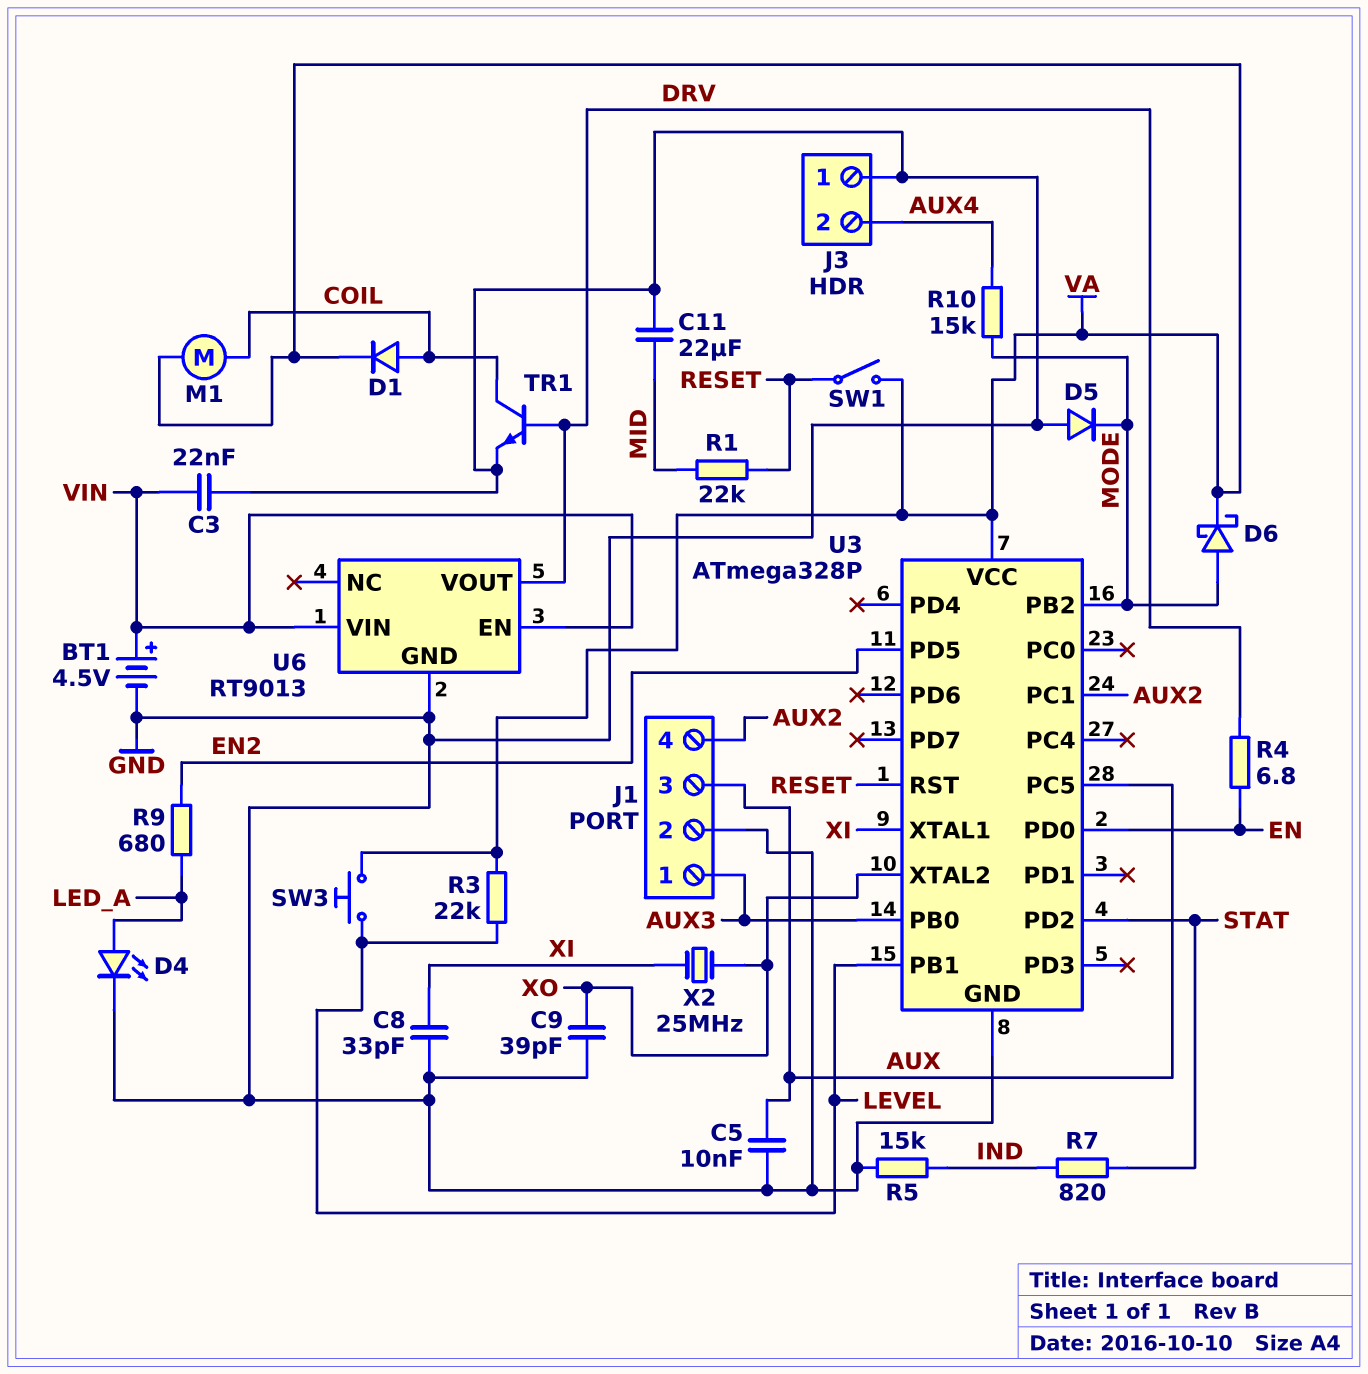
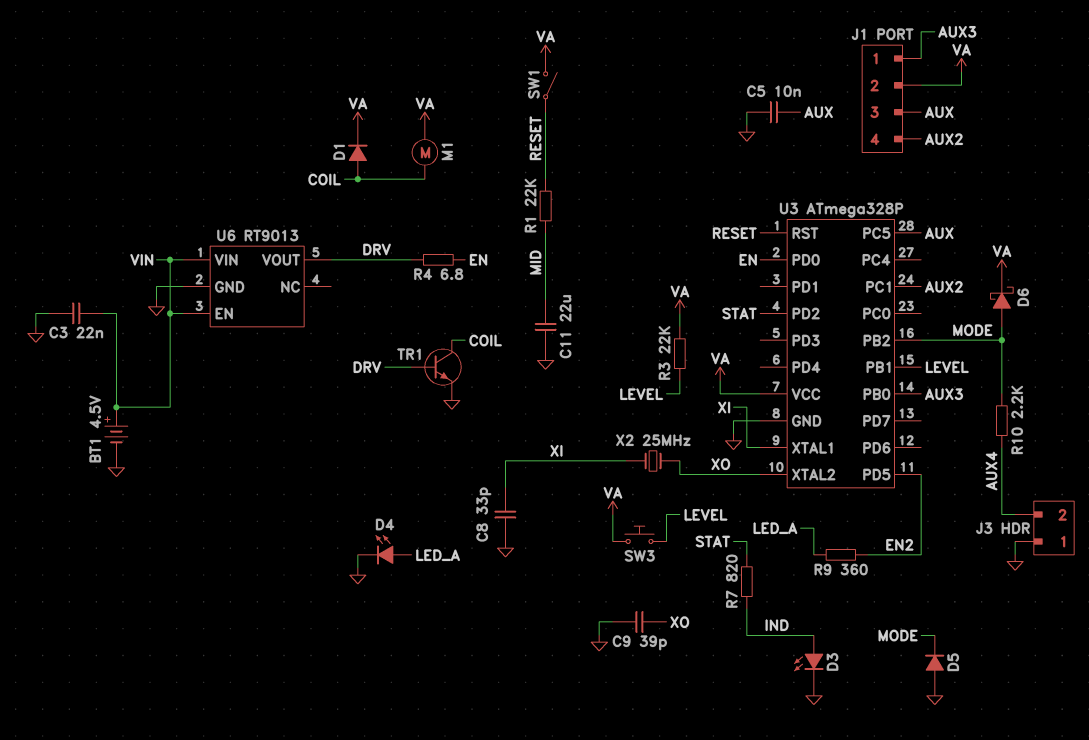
D3: none -> LED (A IND, K GND)
J1 pin 2: GND -> VA
R5: 15k (GND, IND) -> none
R9: 680 (EN2, LED_A) -> 360 (EN2, LED_A)
R10: 15k (AUX4, MODE) -> 2.2k (AUX4, MODE)

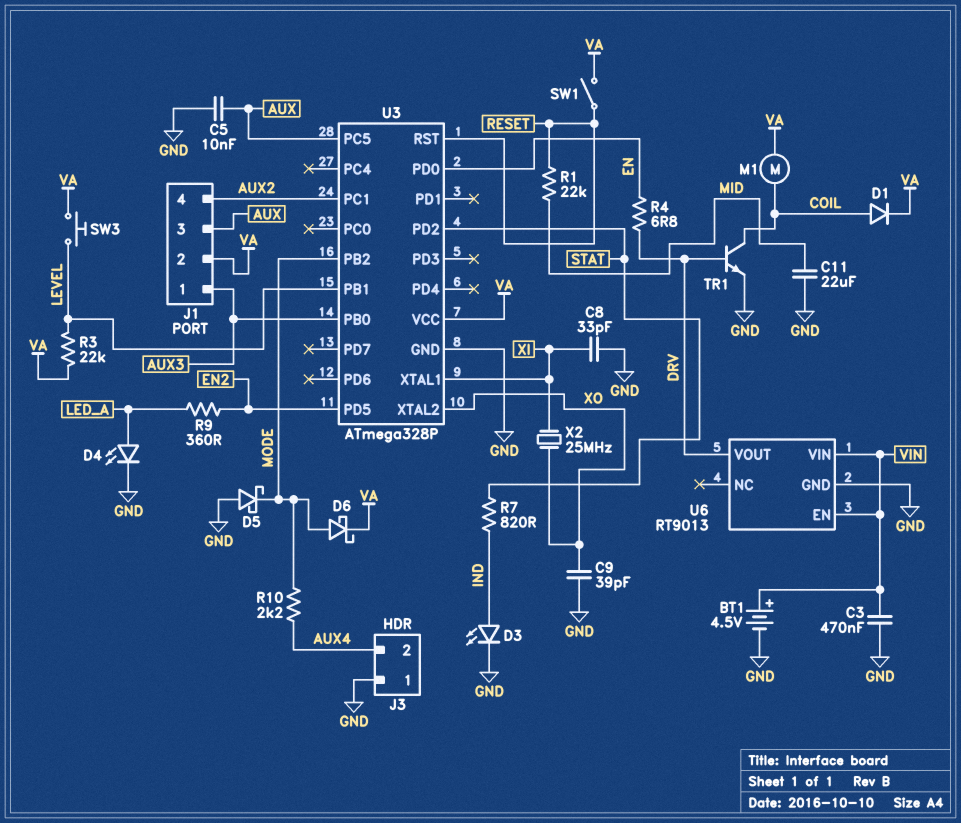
C3: 22nF (GND, VIN) -> 470nF (GND, VIN)
D5: diode (A GND, K MODE) -> schottky (A GND, K MODE)

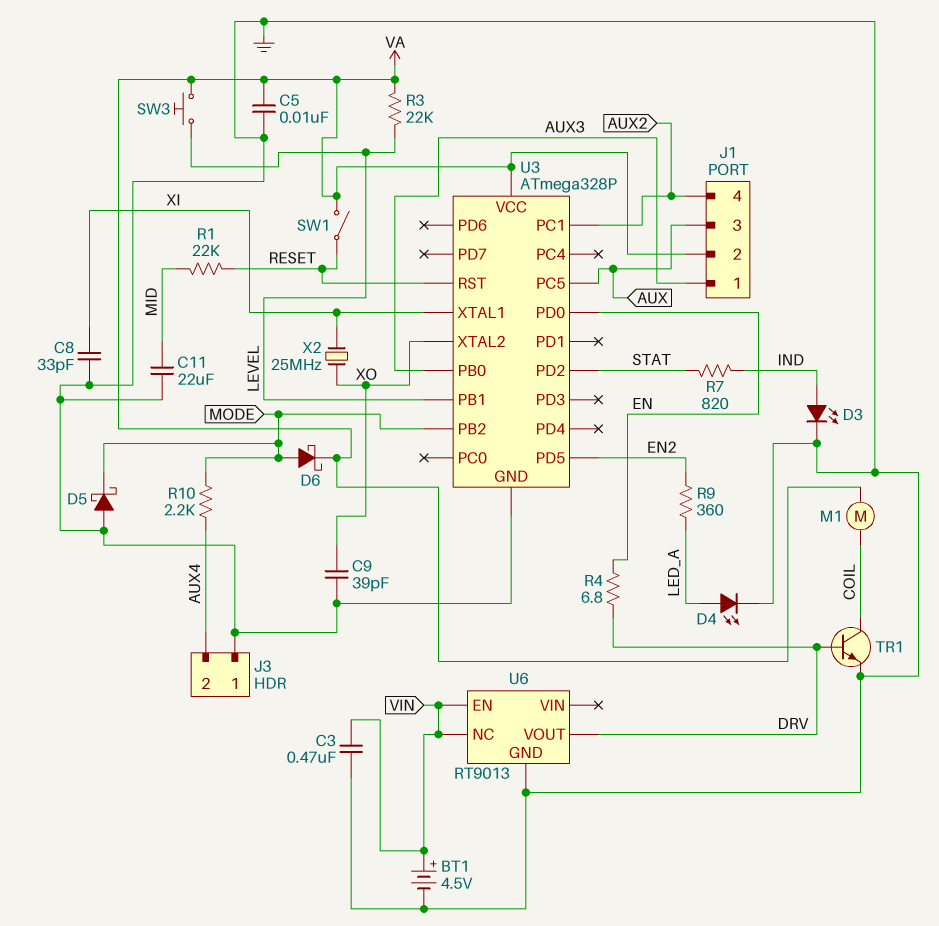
C5: 10nF (AUX, GND) -> 10nF (GND, VA)
D1: diode (A COIL, K VA) -> none
U6 pin NC: none -> VIN
U6 pin VIN: VIN -> none

